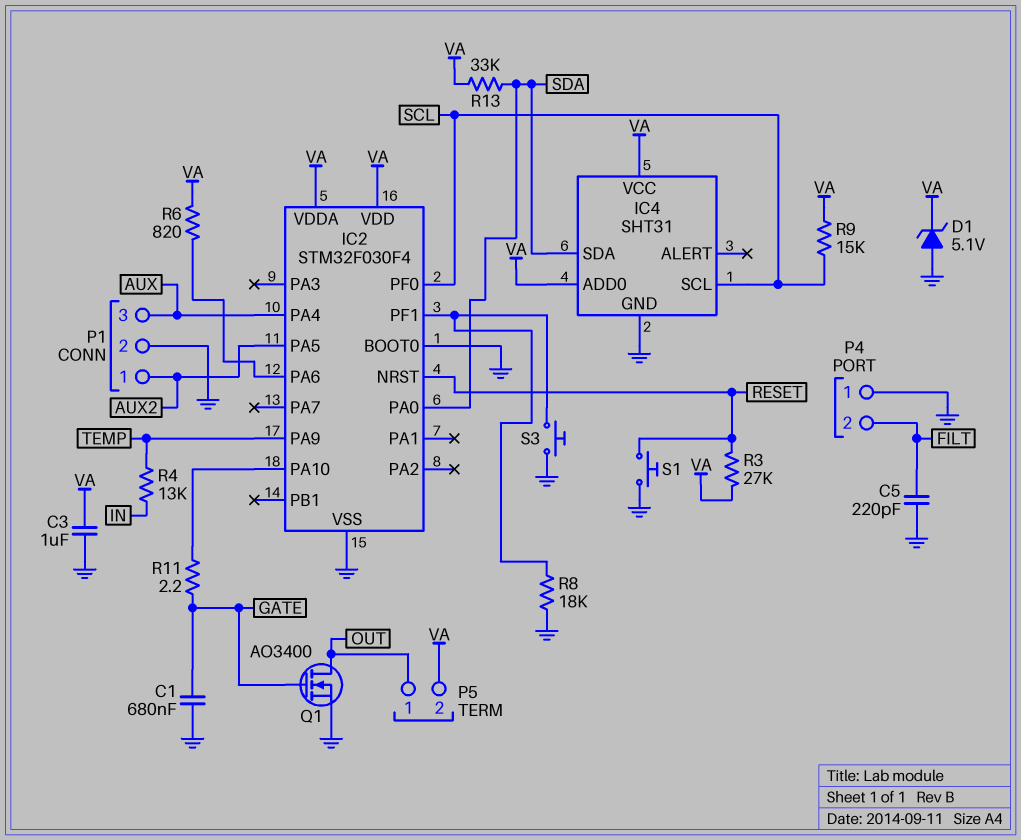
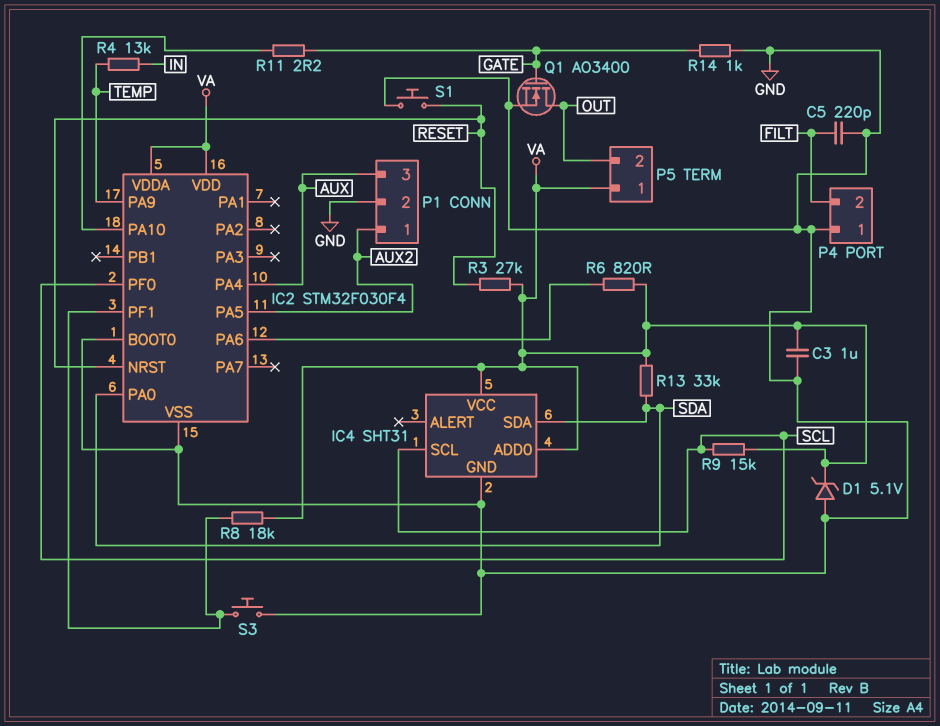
C1: 680nF (GATE, GND) -> none
P5 pin 1: OUT -> VA
P5 pin 2: VA -> OUT
R8: 18k (GND, IC2/PF1) -> 18k (IC2/PF1, VA)
R14: none -> 1k (GATE, GND)

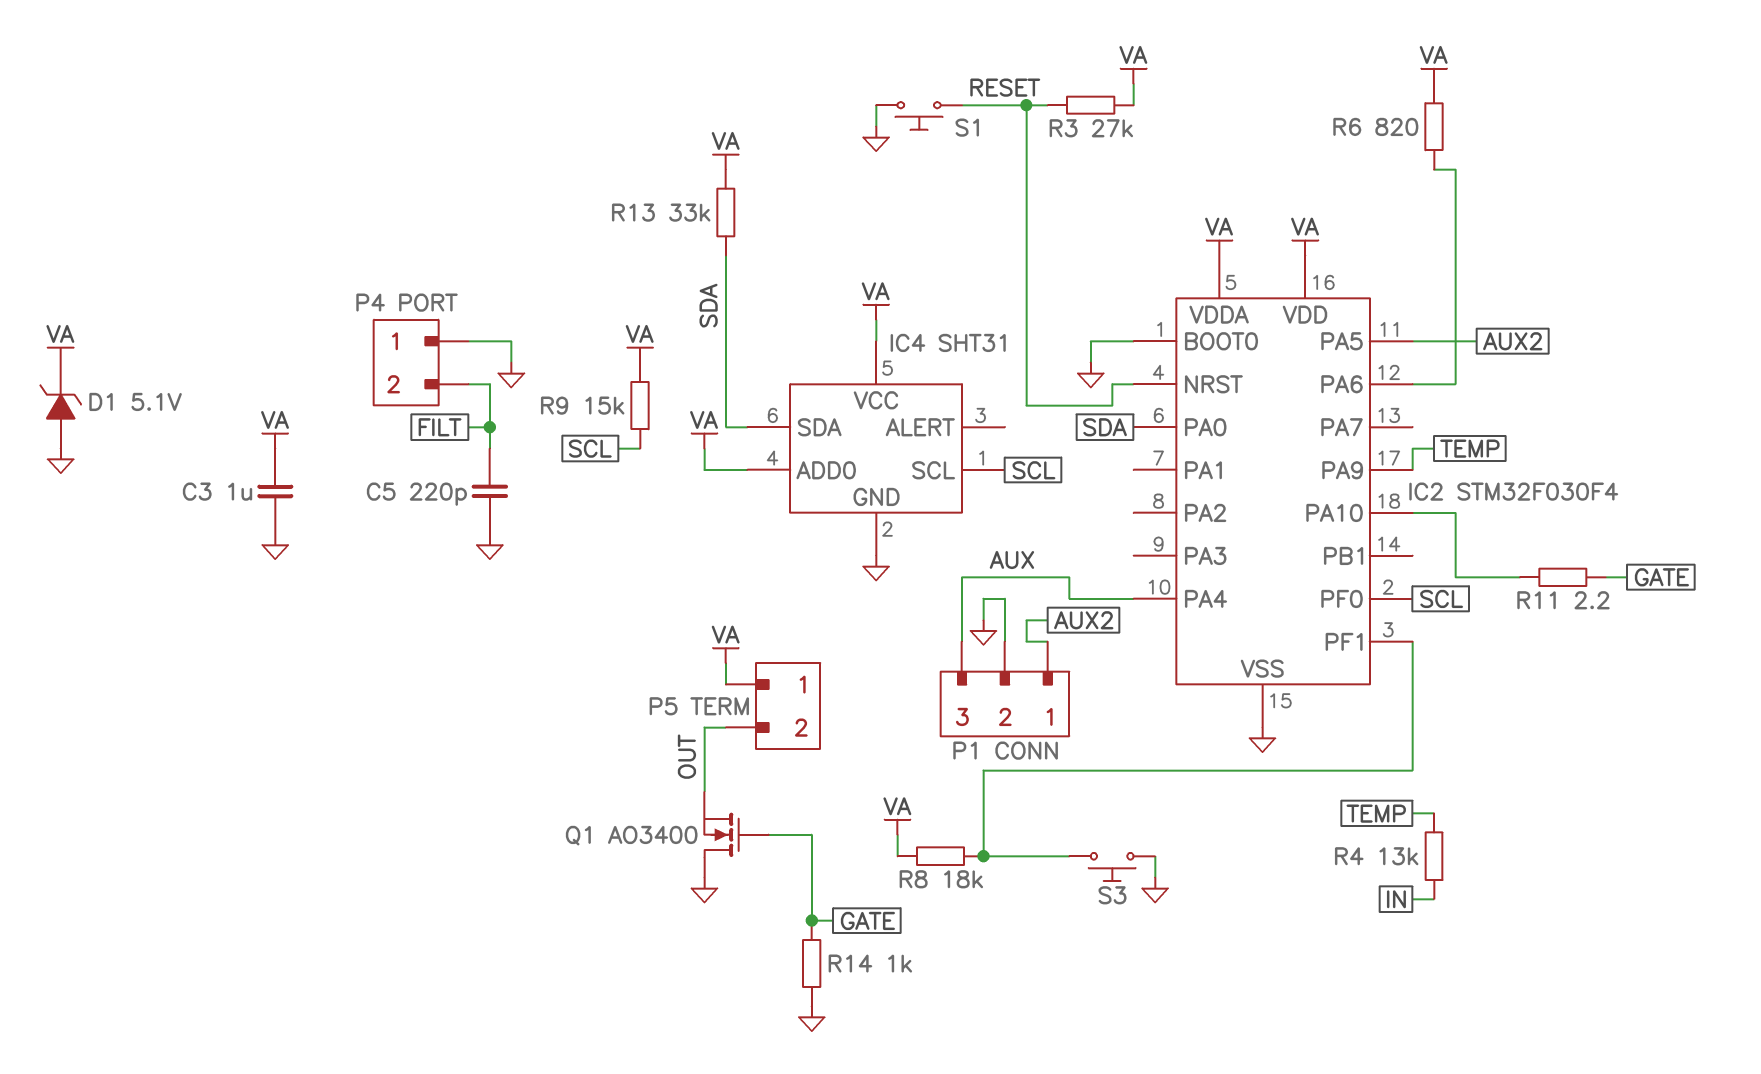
Q1: NMOS AO3400 (G GATE, D OUT, S GND) -> NMOS AO3400 (G GATE, D GND, S OUT)

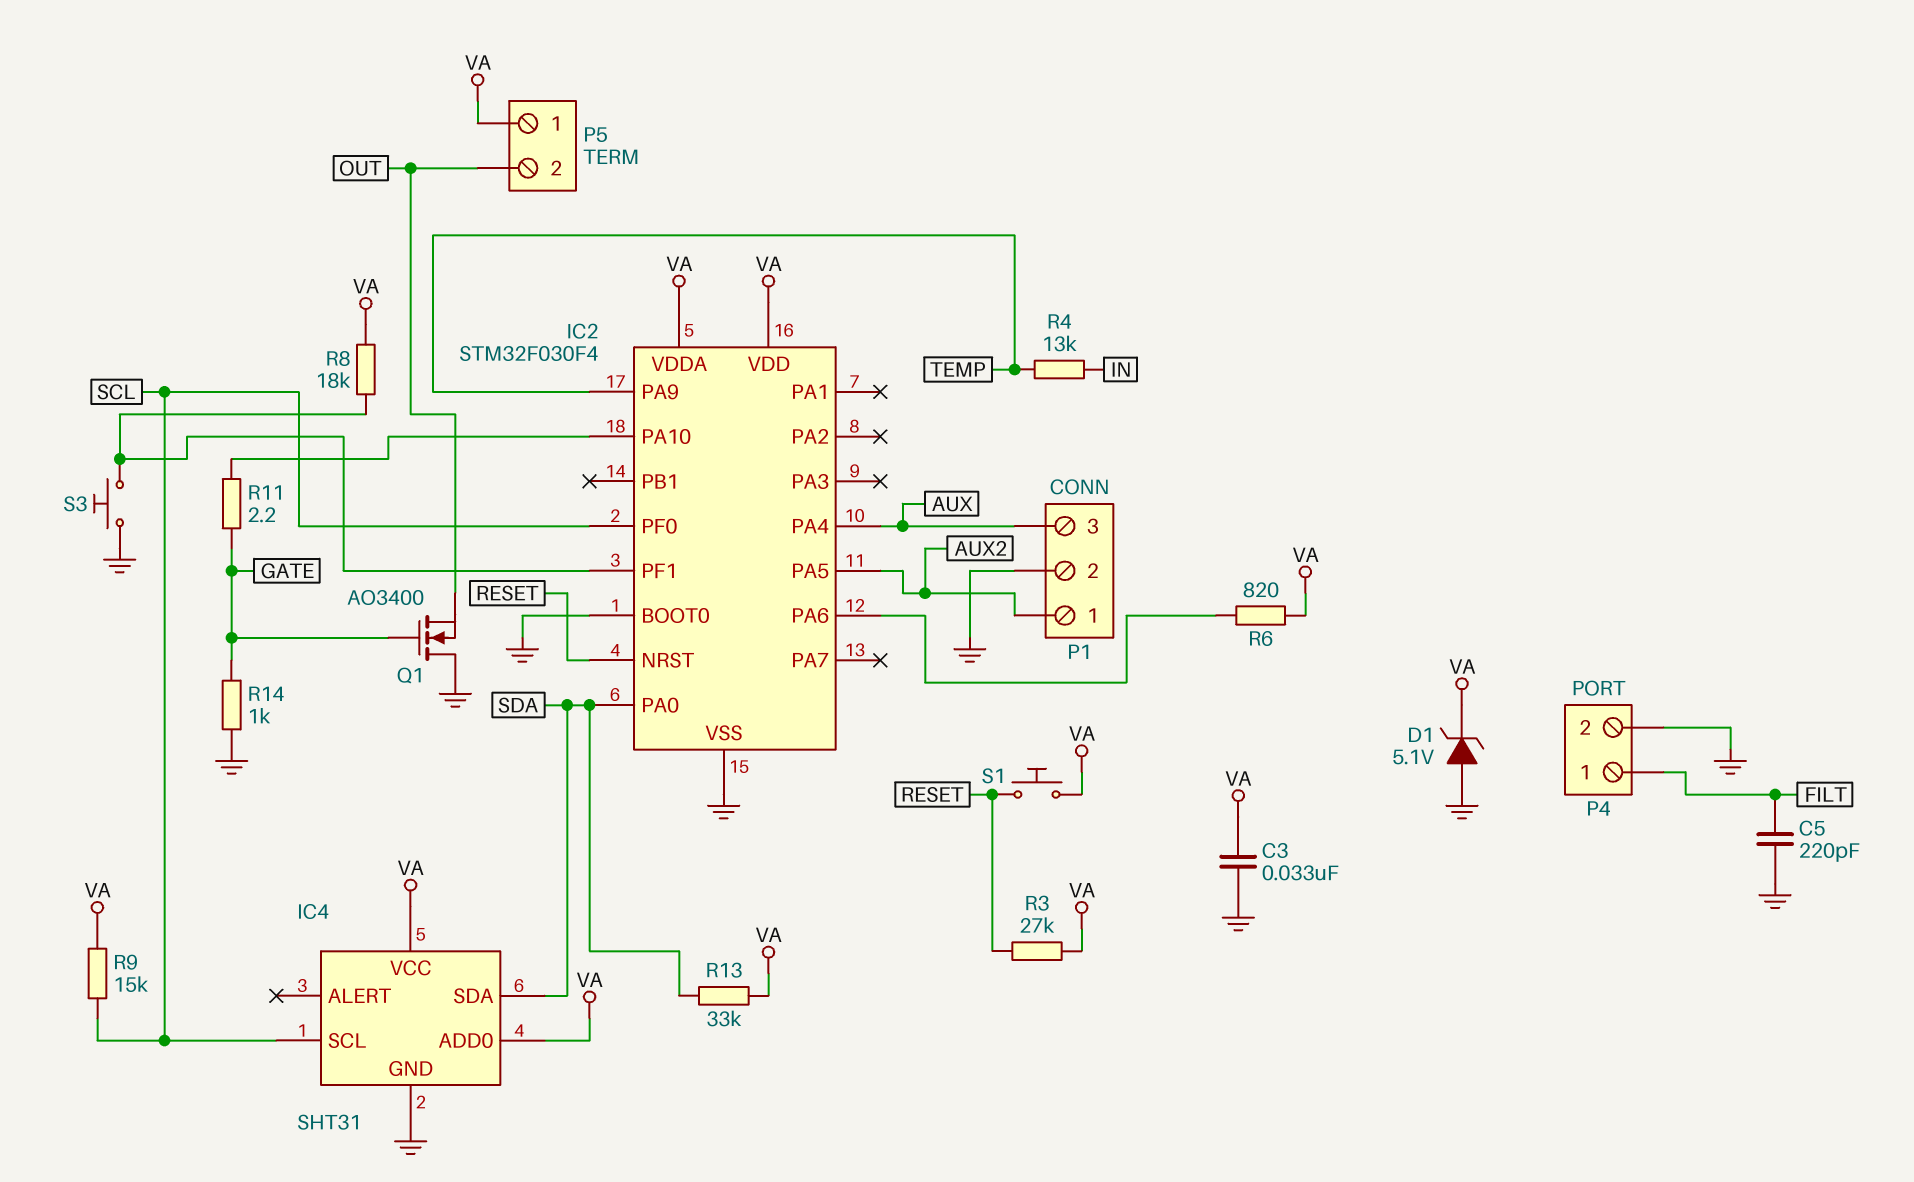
C3: 1uF (GND, VA) -> 33nF (GND, VA)
P4 pin 1: GND -> FILT
P4 pin 2: FILT -> GND
S1: button (GND, RESET) -> button (RESET, VA)

